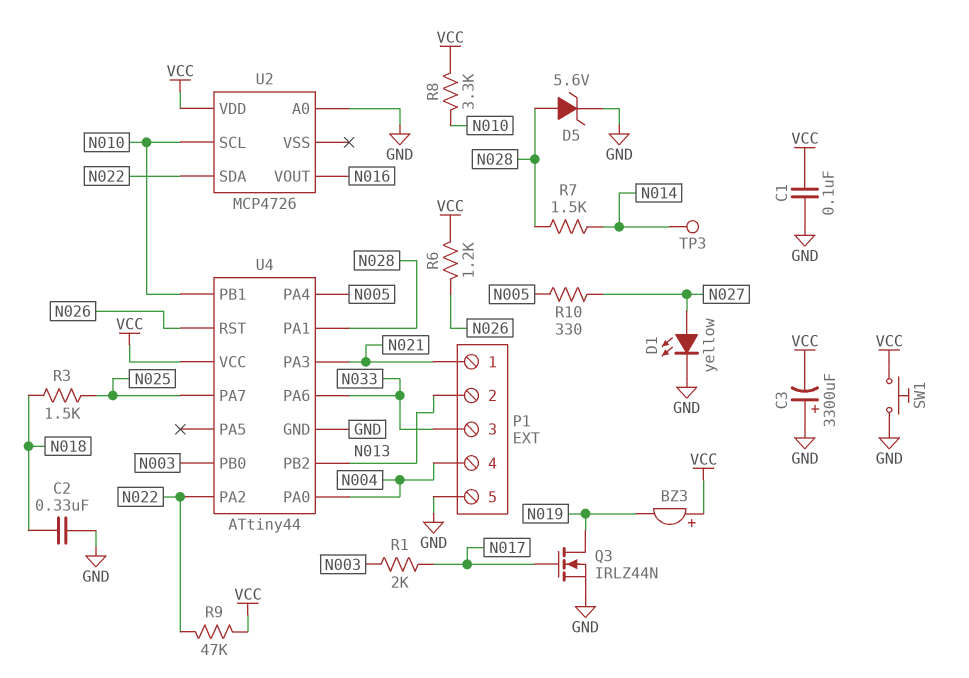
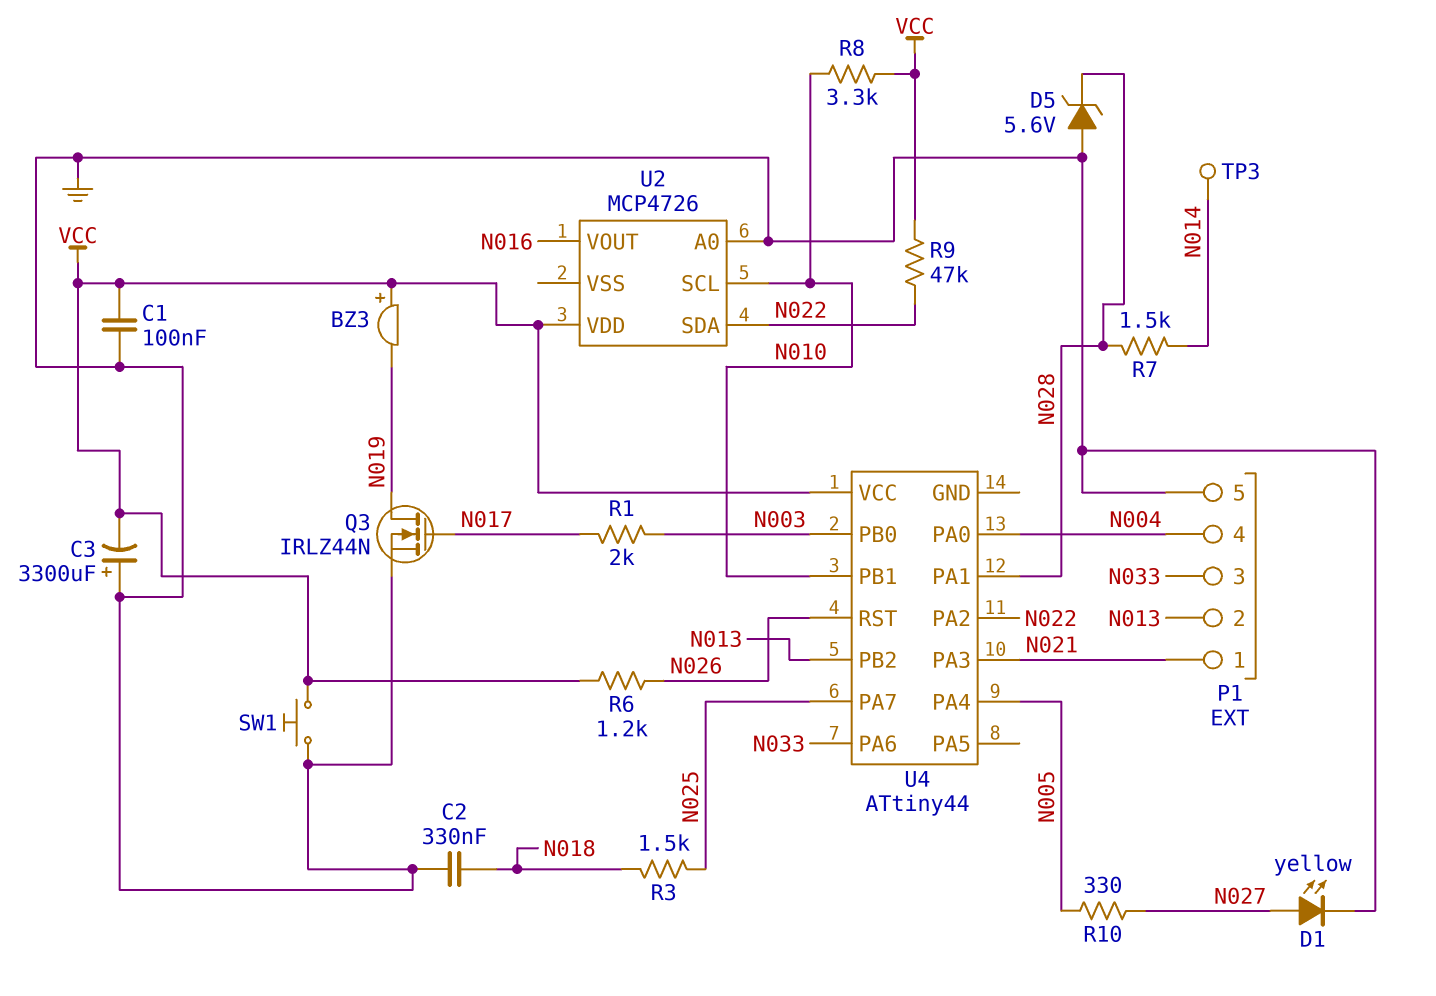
D5: zener 5.6V (A N028, K GND) -> zener 5.6V (A GND, K N028)
U4 pin GND: GND -> none

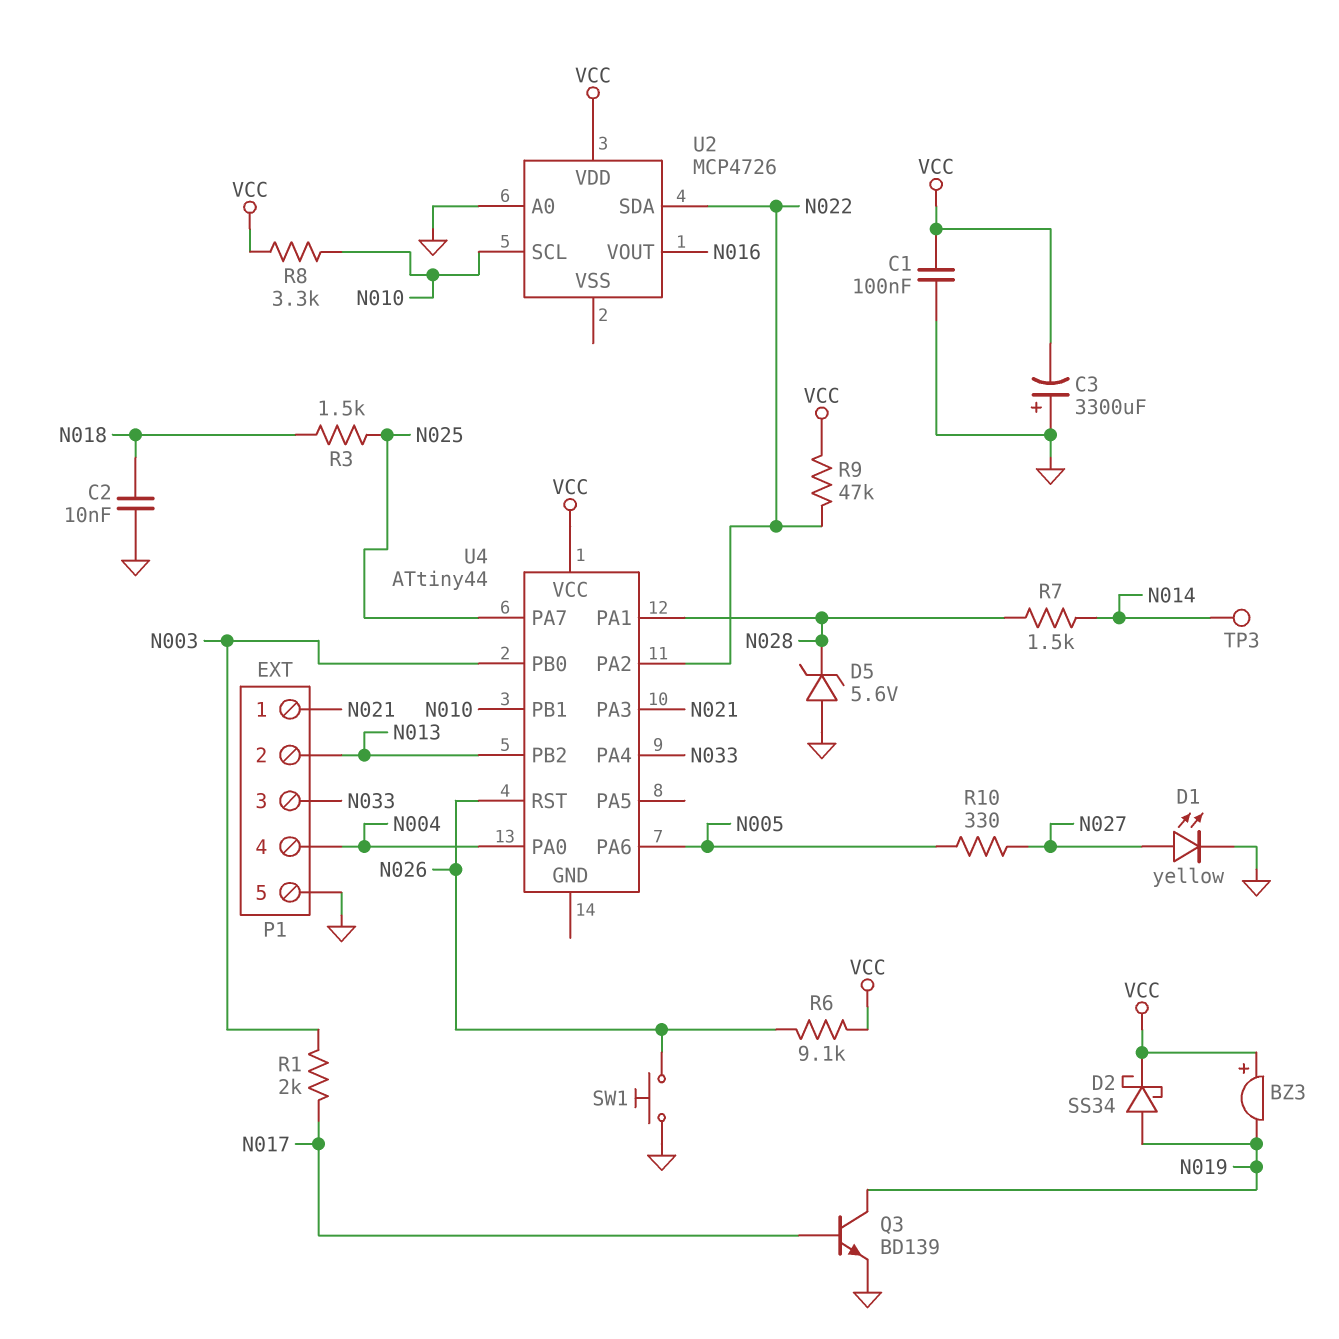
C2: 330nF (GND, N018) -> 10nF (GND, N018)
D2: none -> schottky SS34 (A N019, K VCC)
Q3: NMOS IRLZ44N (G N017, D N019, S GND) -> NPN BD139 (B N017, C N019, E GND)
R6: 1.2k (N026, VCC) -> 9.1k (N026, VCC)
SW1: button (GND, VCC) -> button (GND, N026)
U4 pin PA4: N005 -> N033
U4 pin PA6: N033 -> N005

